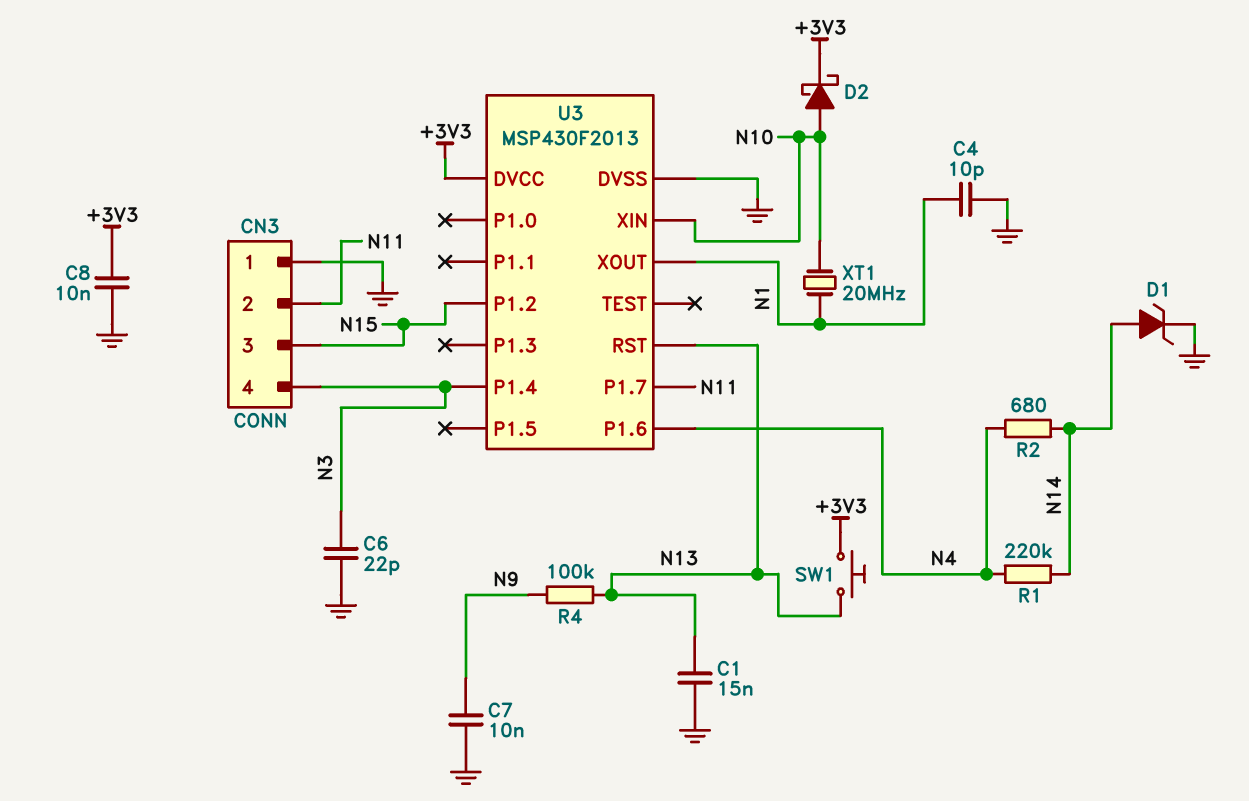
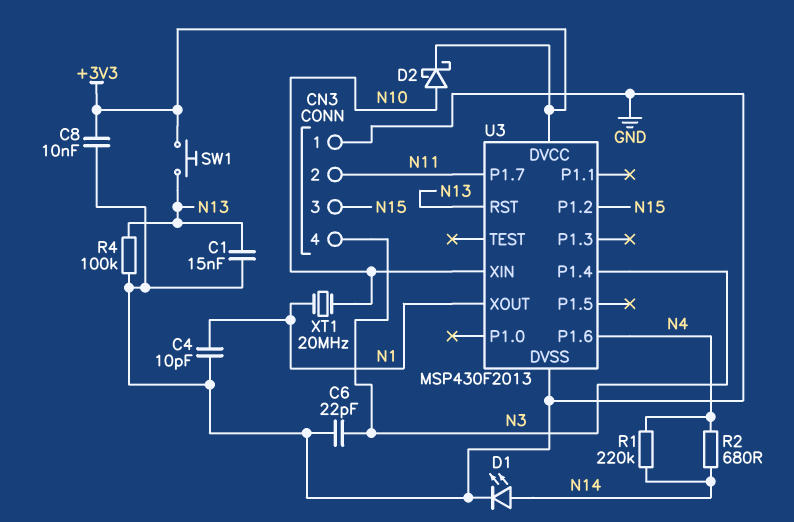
C7: 10nF (GND, N9) -> none
D1: zener (A N14, K GND) -> LED (A N14, K GND)
R4: 100k (N9, N13) -> 100k (GND, N13)

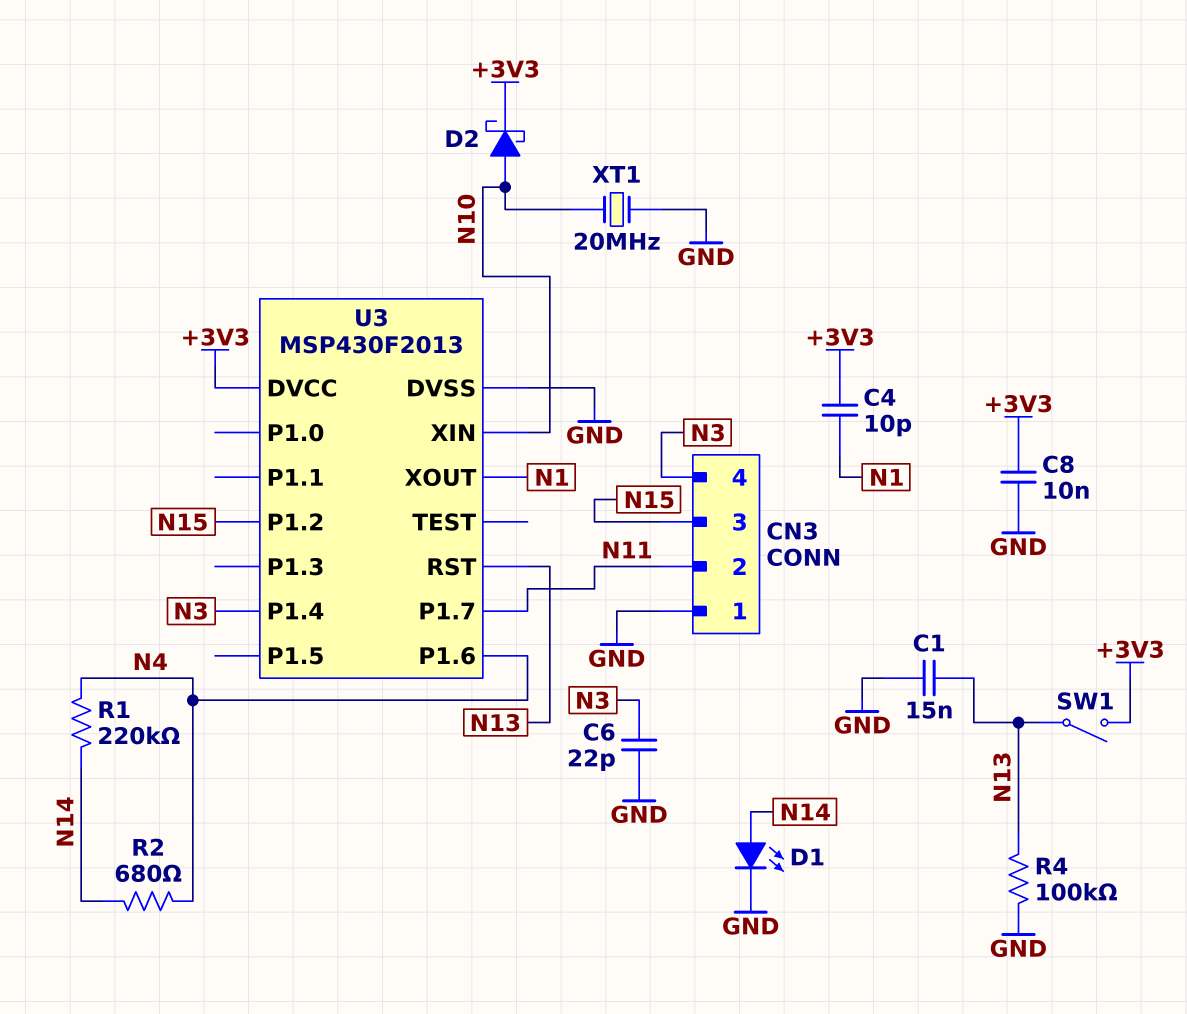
C4: 10pF (GND, N1) -> 10pF (+3V3, N1)
SW1: button (+3V3, N13) -> switch (+3V3, N13)
XT1: 20MHz (N1, N10) -> 20MHz (GND, N10)

